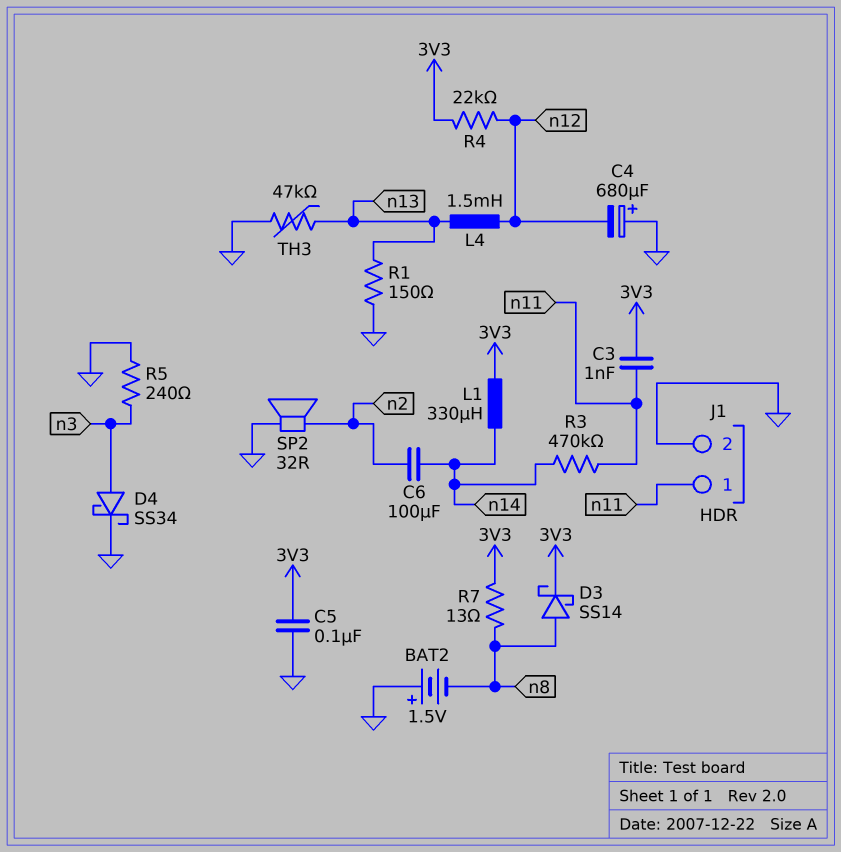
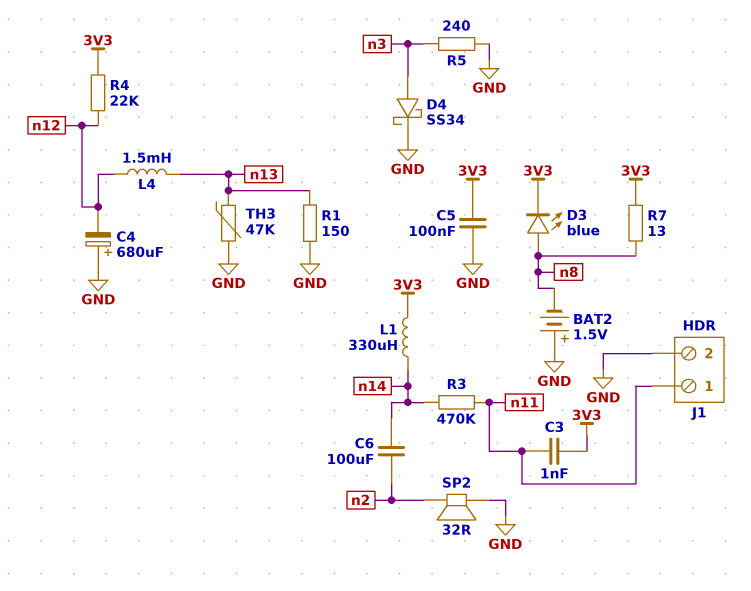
D3: schottky SS14 (A n8, K 3V3) -> LED blue (A n8, K 3V3)

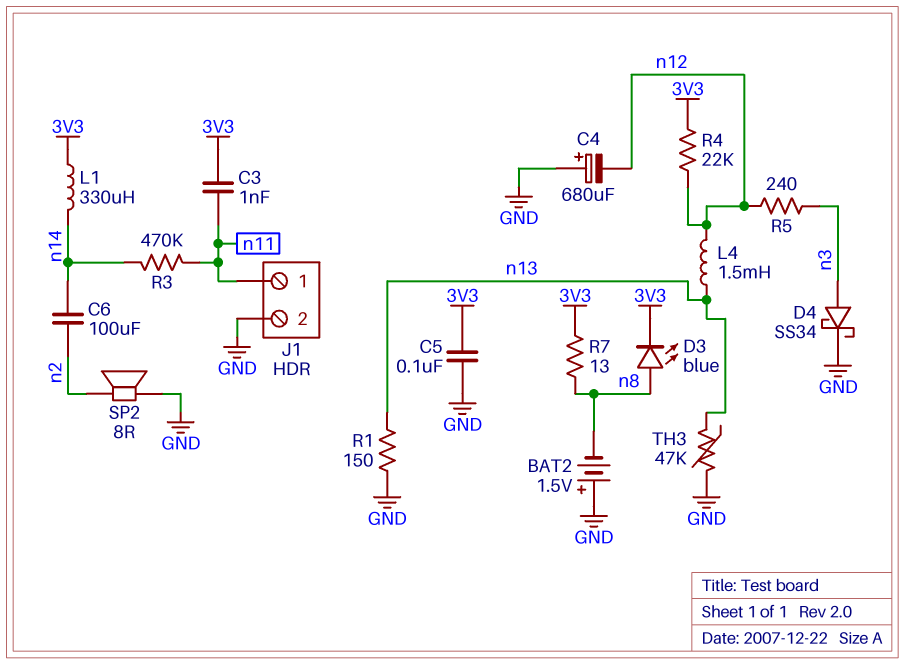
R5: 240 (GND, n3) -> 240 (n3, n12)
SP2: speaker 32R (GND, n2) -> speaker 8R (GND, n2)

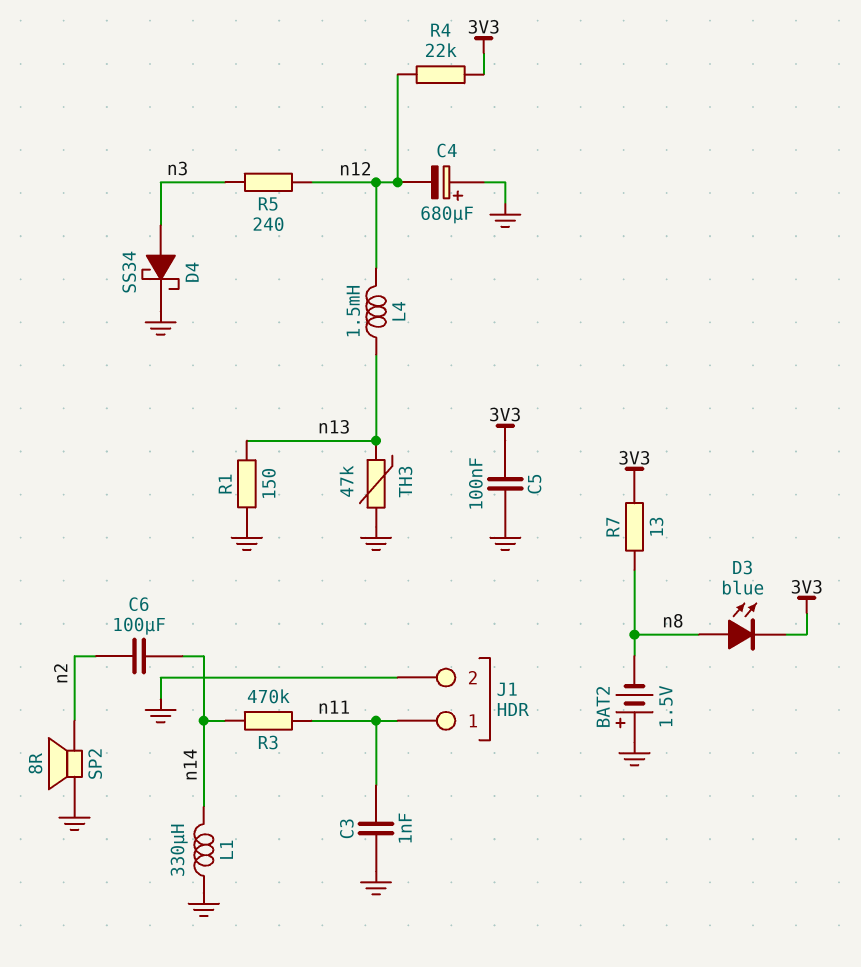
C3: 1nF (3V3, n11) -> 1nF (GND, n11)
L1: 330uH (3V3, n14) -> 330uH (GND, n14)

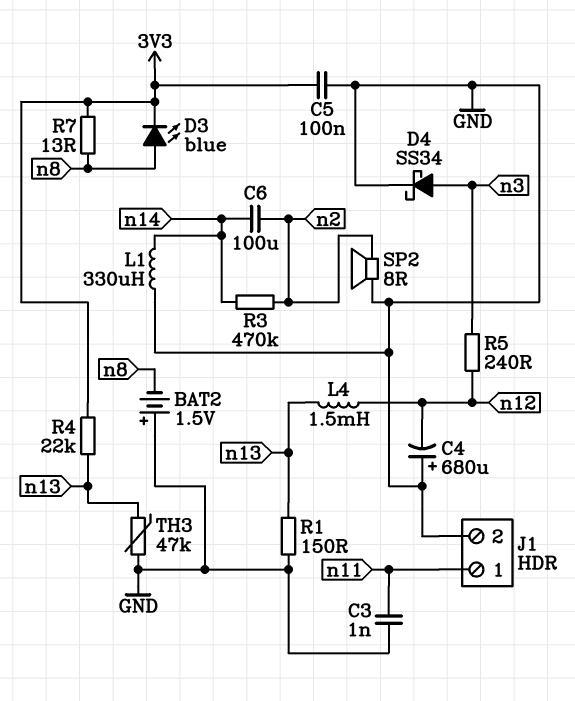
R3: 470k (n11, n14) -> 470k (n2, n14)
R4: 22k (3V3, n12) -> 22k (3V3, n13)

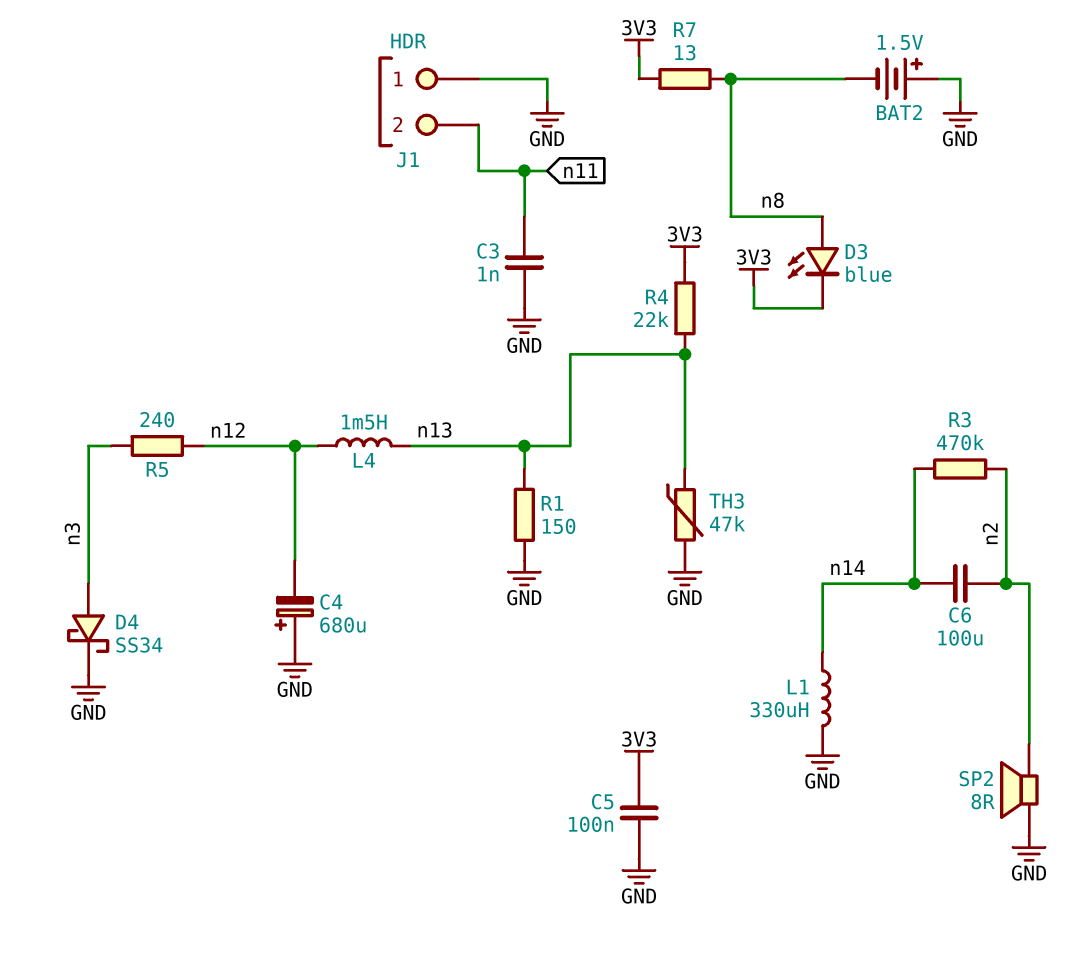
J1 pin 1: n11 -> GND
J1 pin 2: GND -> n11

